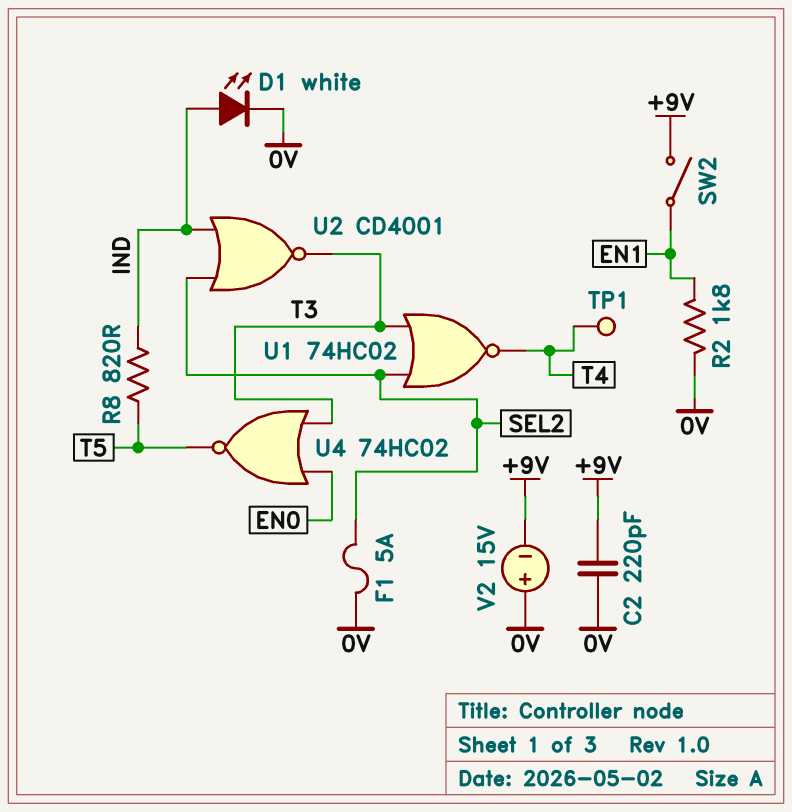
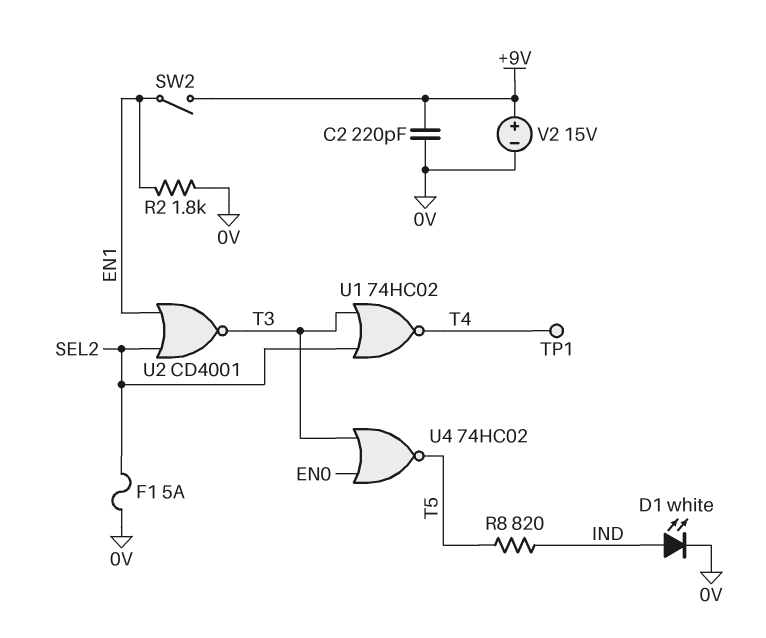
U2: NOR CD4001 (in IND, in SEL2, out T3) -> NOR CD4001 (in EN1, in SEL2, out T3)
V2: 15V (plus 0V, minus +9V) -> 15V (plus +9V, minus 0V)

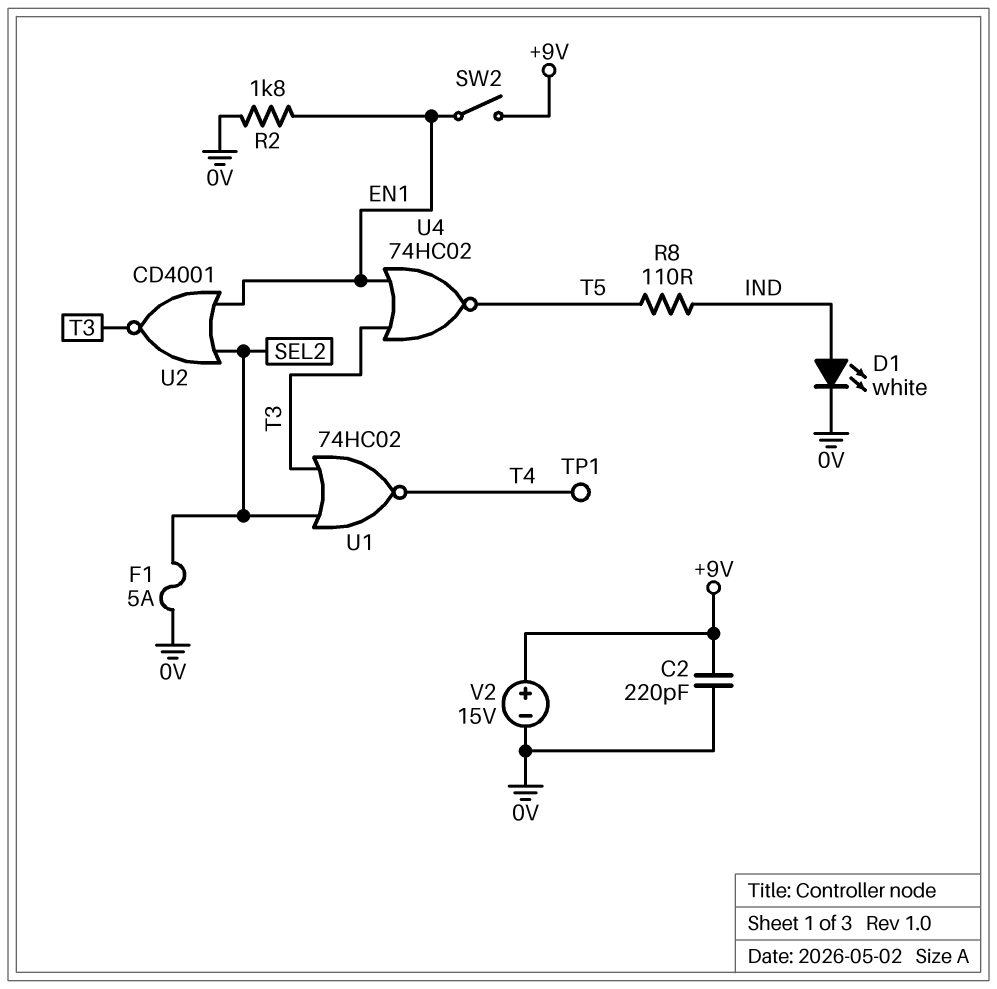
R8: 820 (IND, T5) -> 110 (IND, T5)
U4: NOR 74HC02 (in EN0, in T3, out T5) -> NOR 74HC02 (in EN1, in T3, out T5)

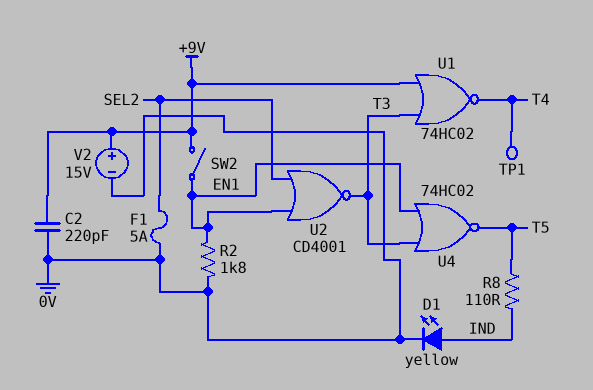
D1: LED white (A IND, K 0V) -> LED yellow (A IND, K 0V)
U1: NOR 74HC02 (in SEL2, in T3, out T4) -> NOR 74HC02 (in +9V, in T3, out T4)

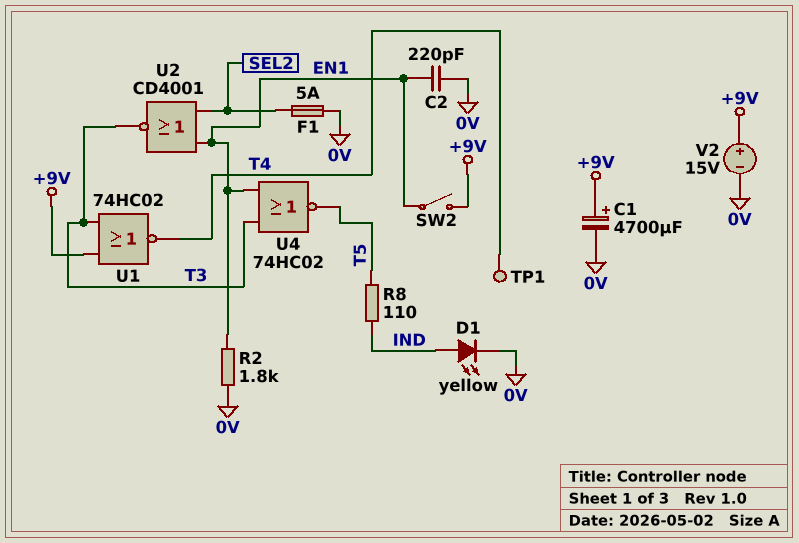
C1: none -> 4700uF (plus +9V, minus 0V)
C2: 220pF (+9V, 0V) -> 220pF (0V, EN1)

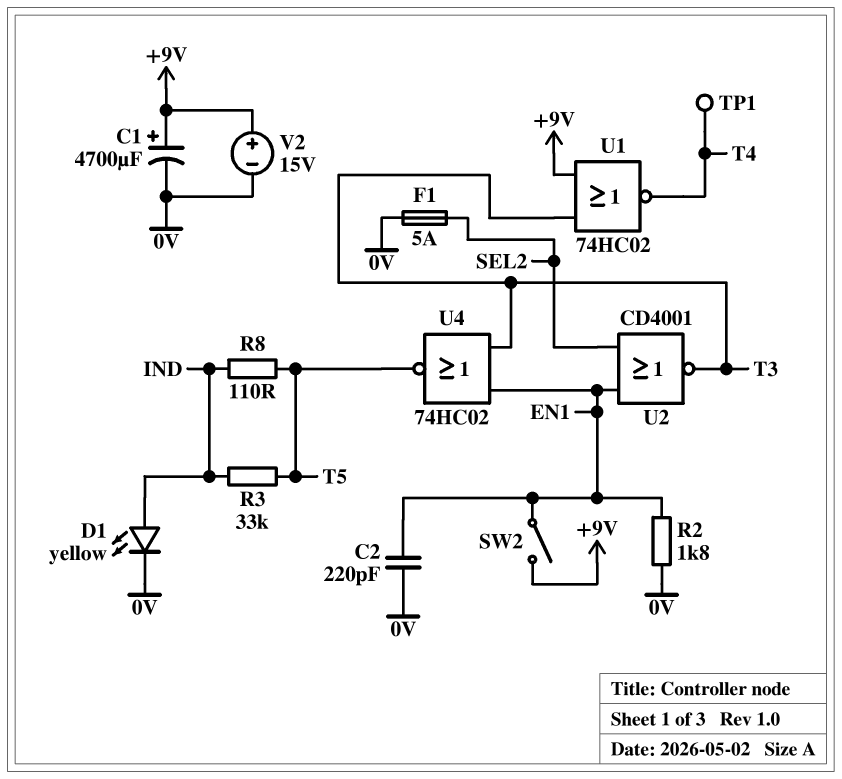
R3: none -> 33k (IND, T5)

